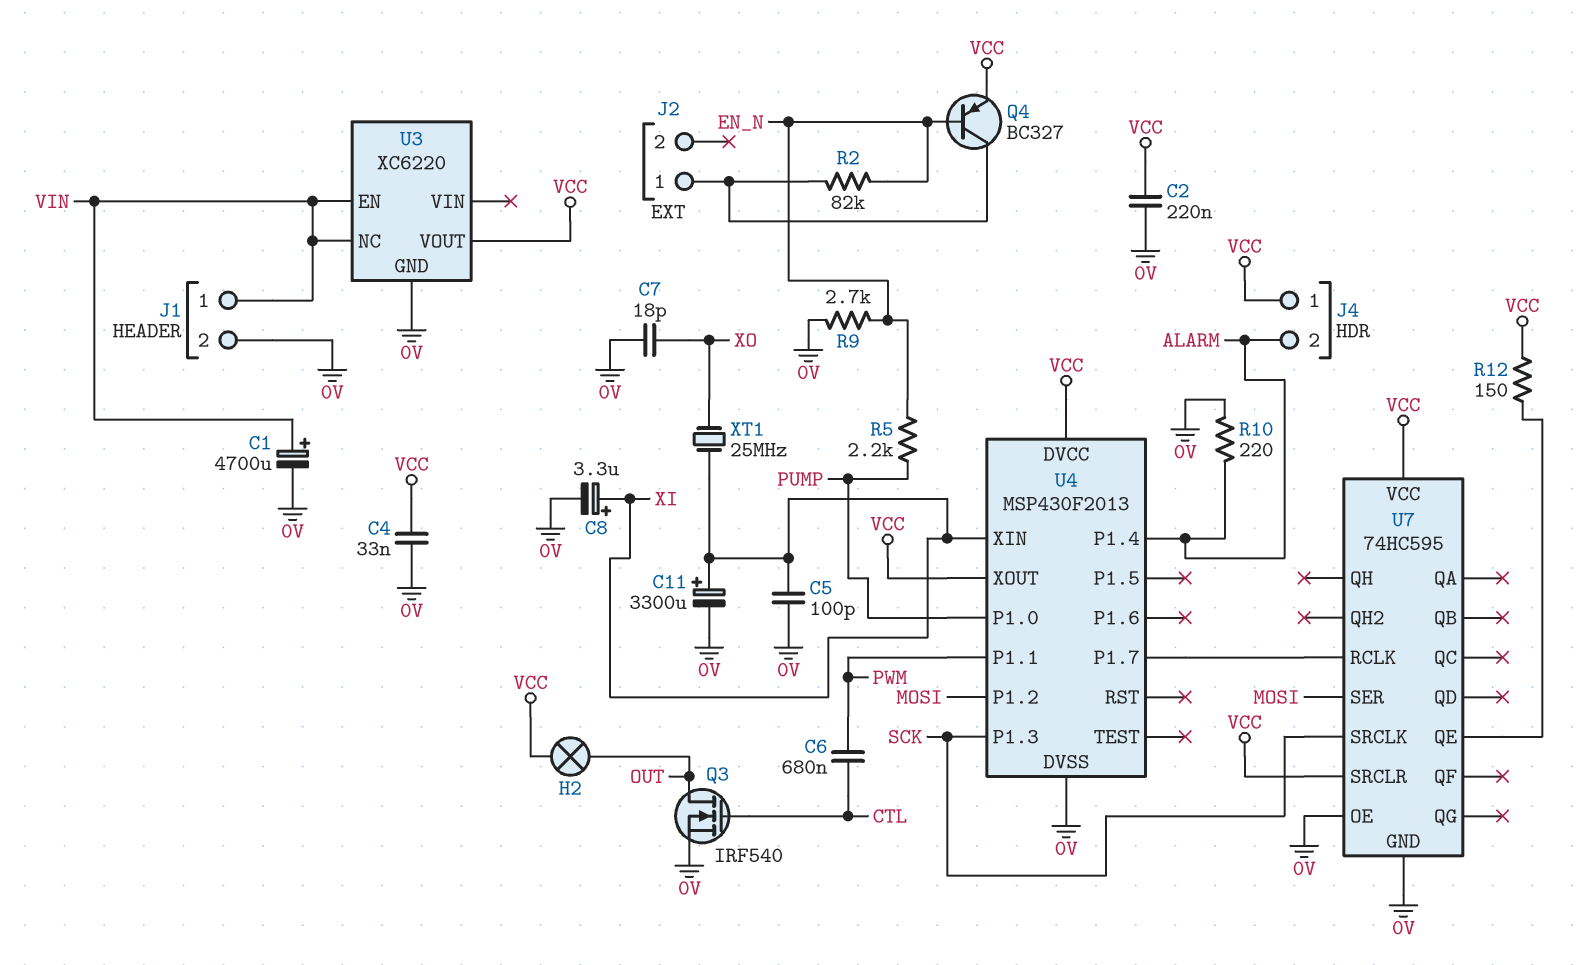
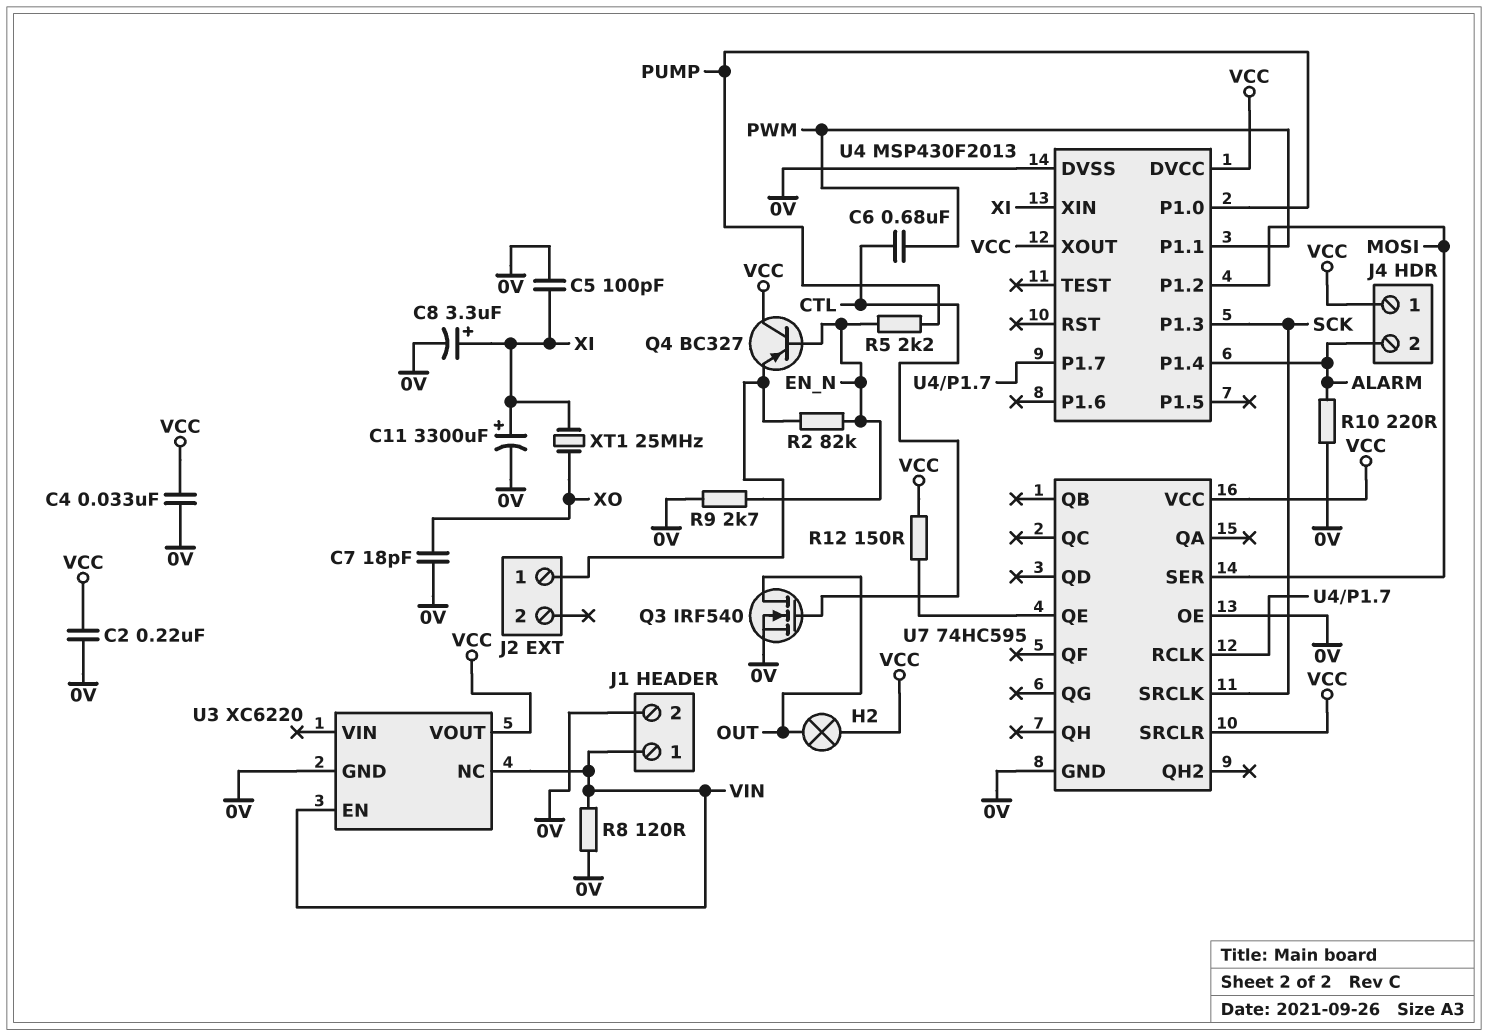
C1: 4700uF (plus VIN, minus 0V) -> none
Q4: PNP BC327 (B EN_N, C J2/1, E VCC) -> PNP BC327 (B EN_N, C VCC, E J2/1)
R8: none -> 120 (0V, VIN)

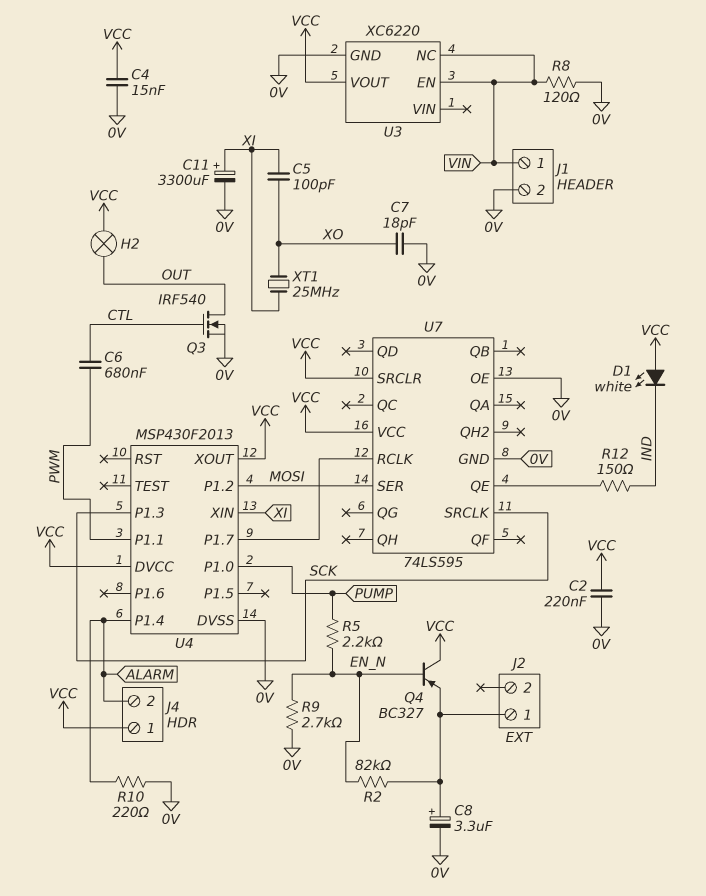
C4: 33nF (0V, VCC) -> 15nF (0V, VCC)
C5: 100pF (0V, XI) -> 100pF (XI, XO)
C8: 3.3uF (plus XI, minus 0V) -> 3.3uF (plus J2/1, minus 0V)
D1: none -> LED white (A VCC, K IND)
R12: 150 (U7/QE, VCC) -> 150 (IND, U7/QE)
U7: 74HC595 -> 74LS595

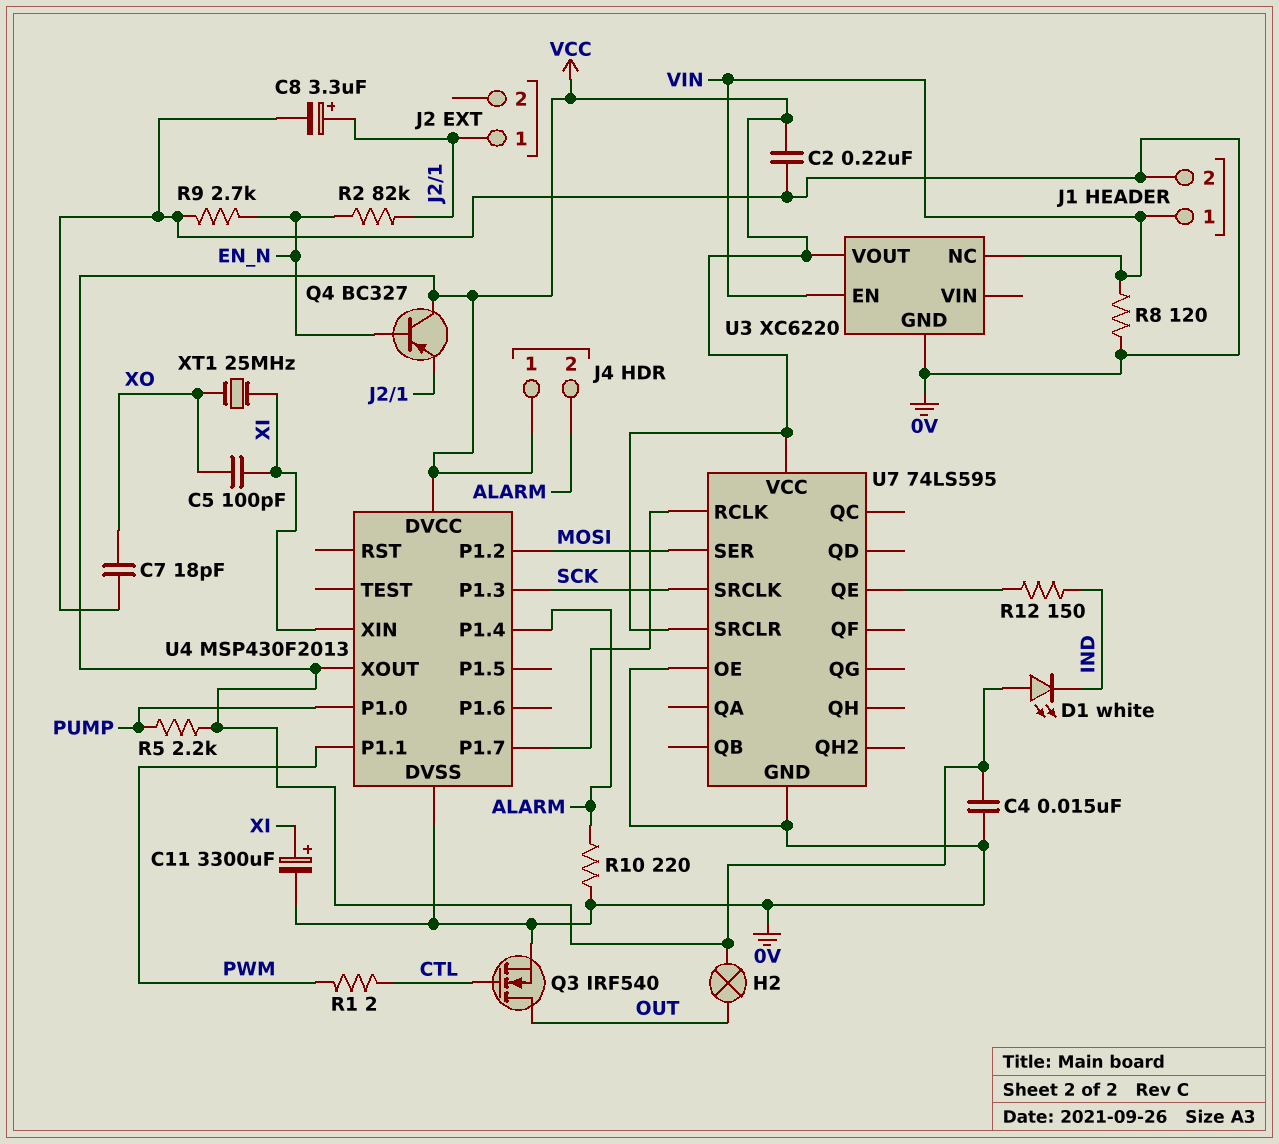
C6: 680nF (CTL, PWM) -> none
R1: none -> 2 (CTL, PWM)
R5: 2.2k (EN_N, PUMP) -> 2.2k (PUMP, VCC)

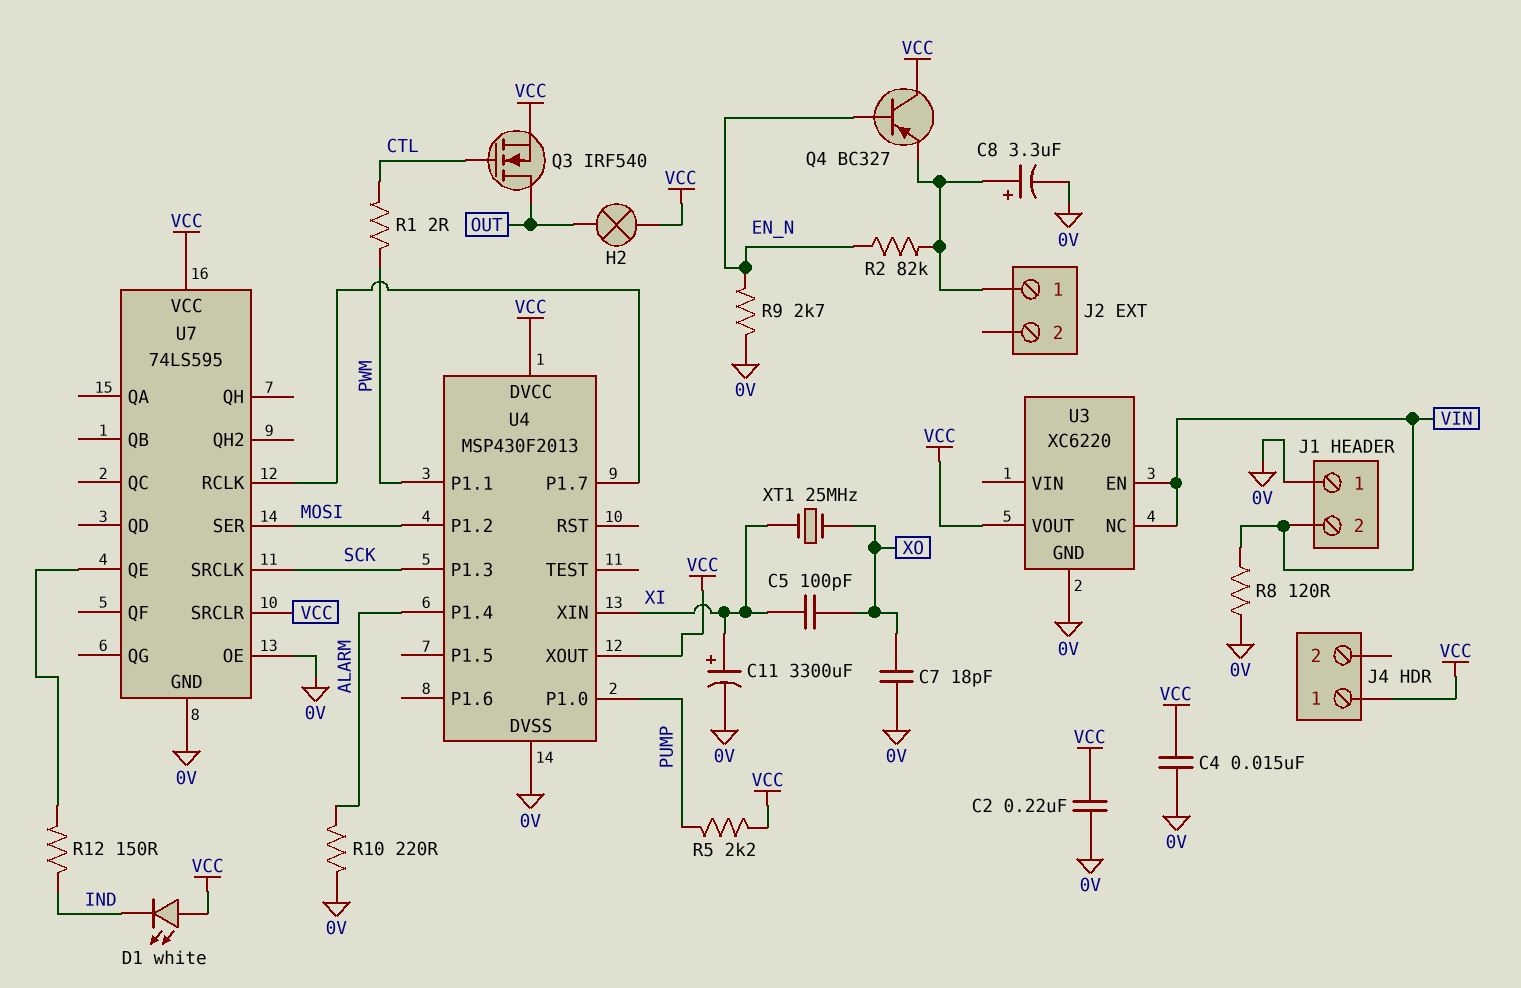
J1 pin 1: VIN -> 0V
J1 pin 2: 0V -> VIN
J4 pin 2: ALARM -> none
Q3: NMOS IRF540 (G CTL, D OUT, S 0V) -> NMOS IRF540 (G CTL, D OUT, S VCC)

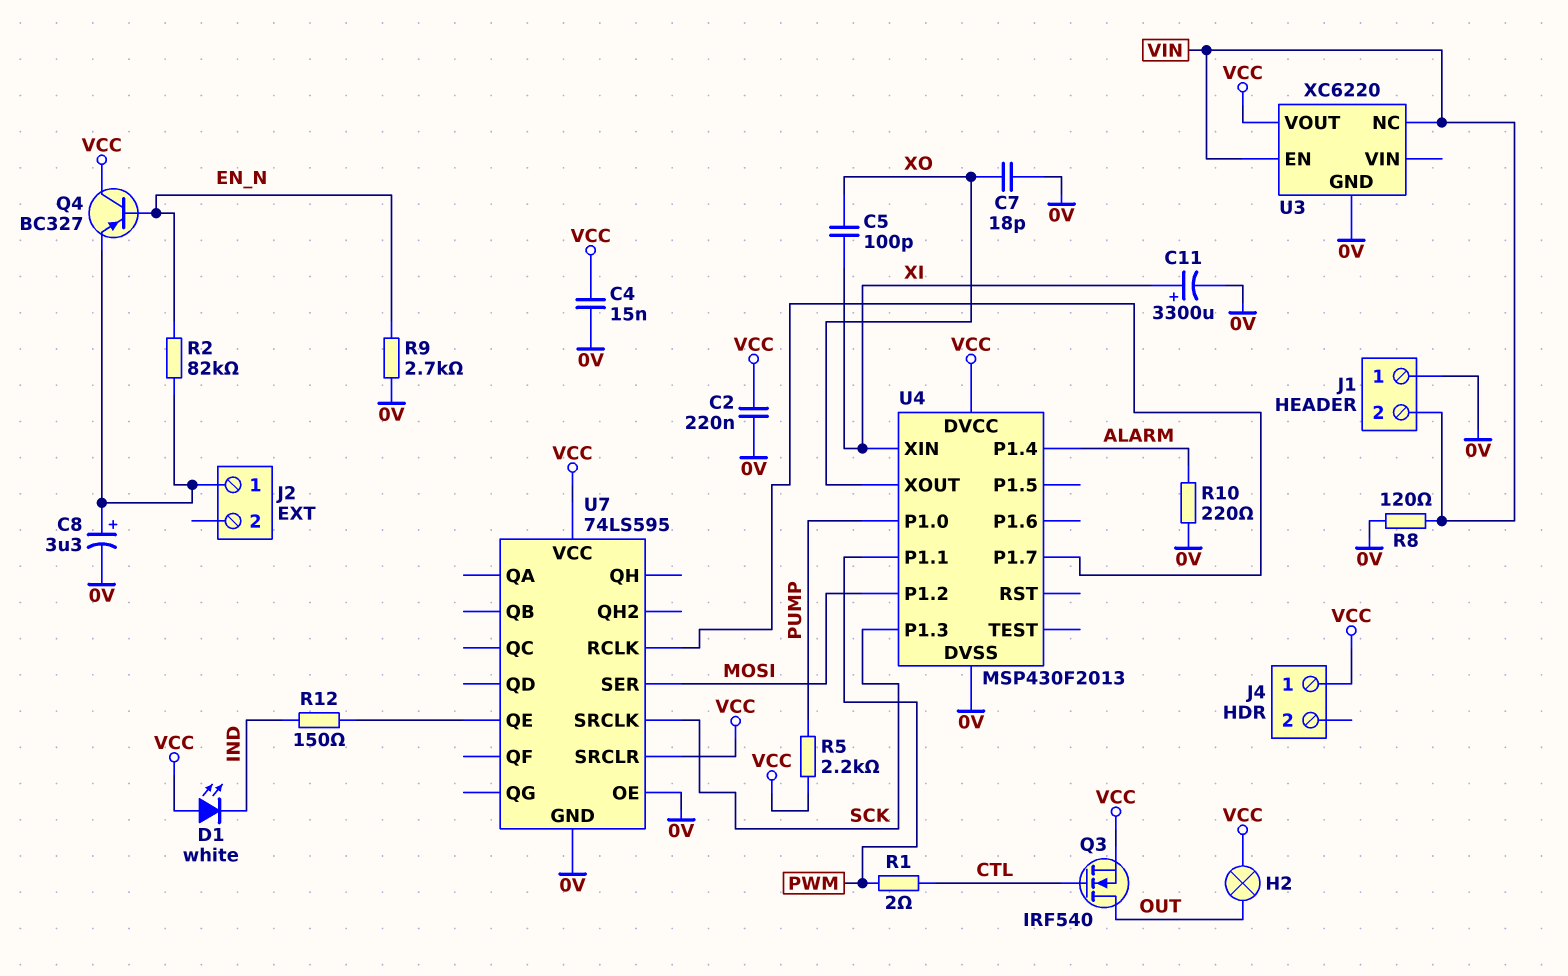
U4 pin XOUT: VCC -> XO
XT1: 25MHz (XI, XO) -> none

